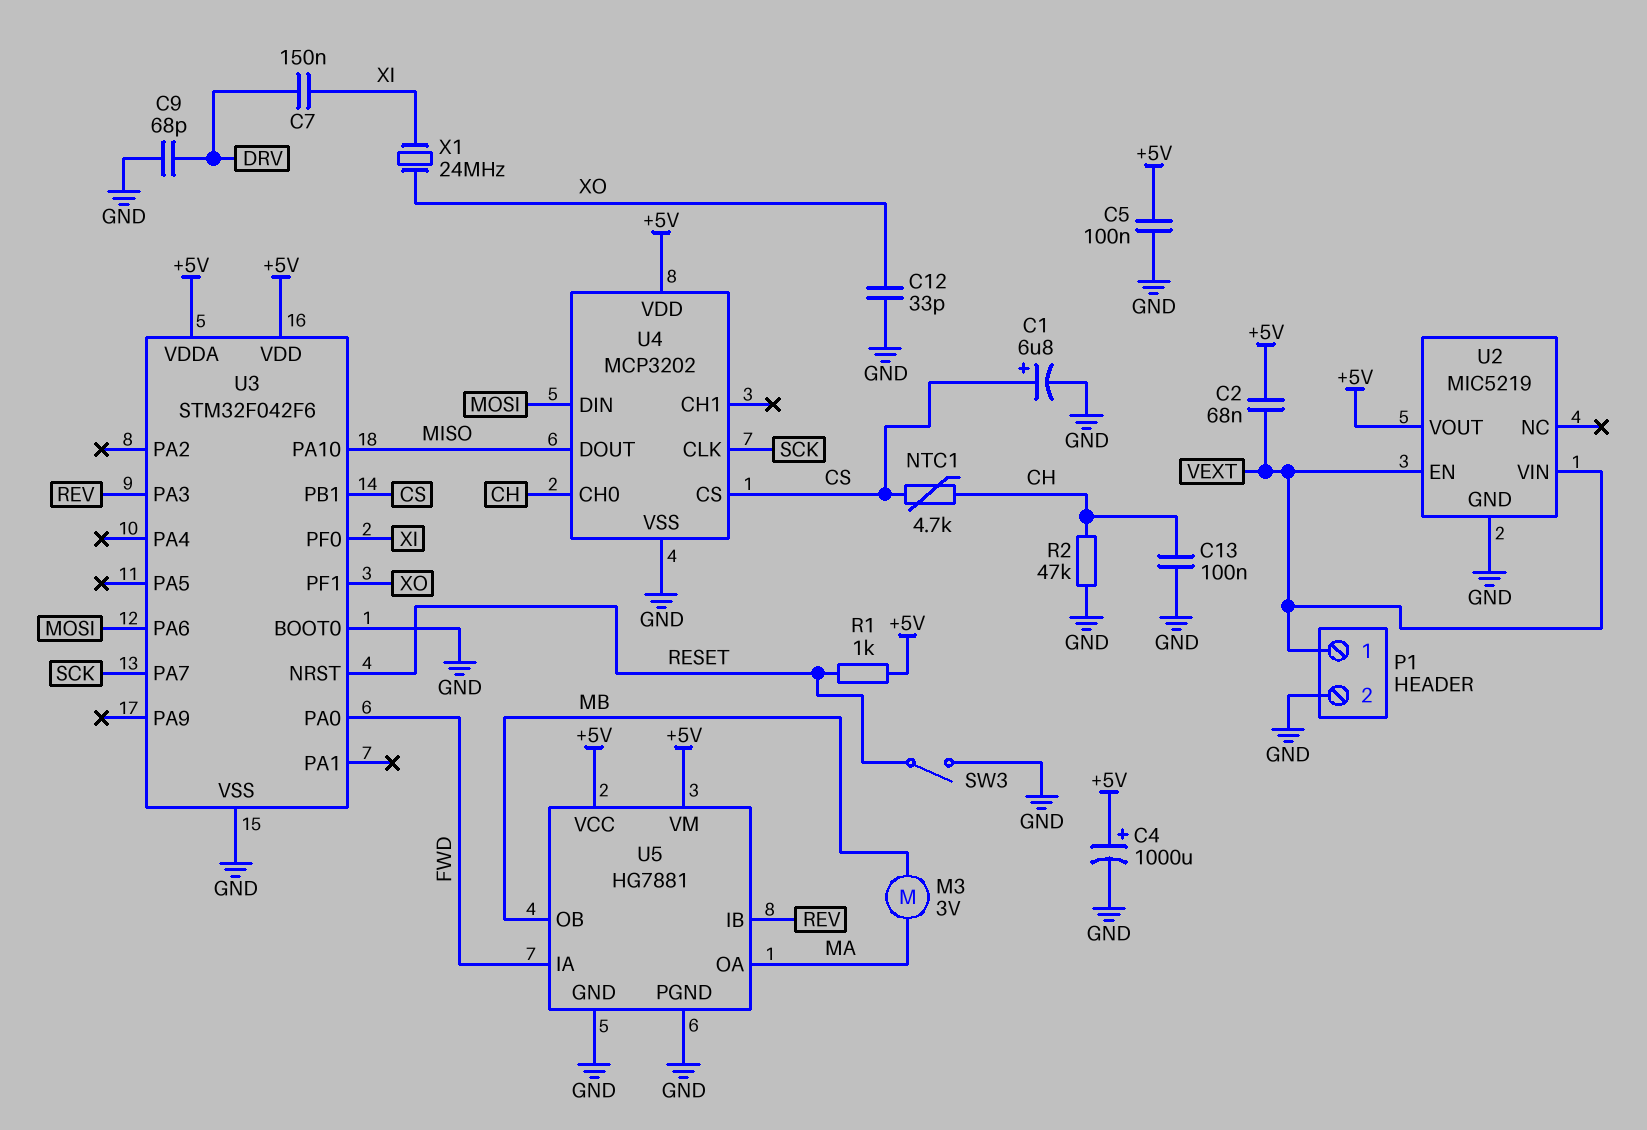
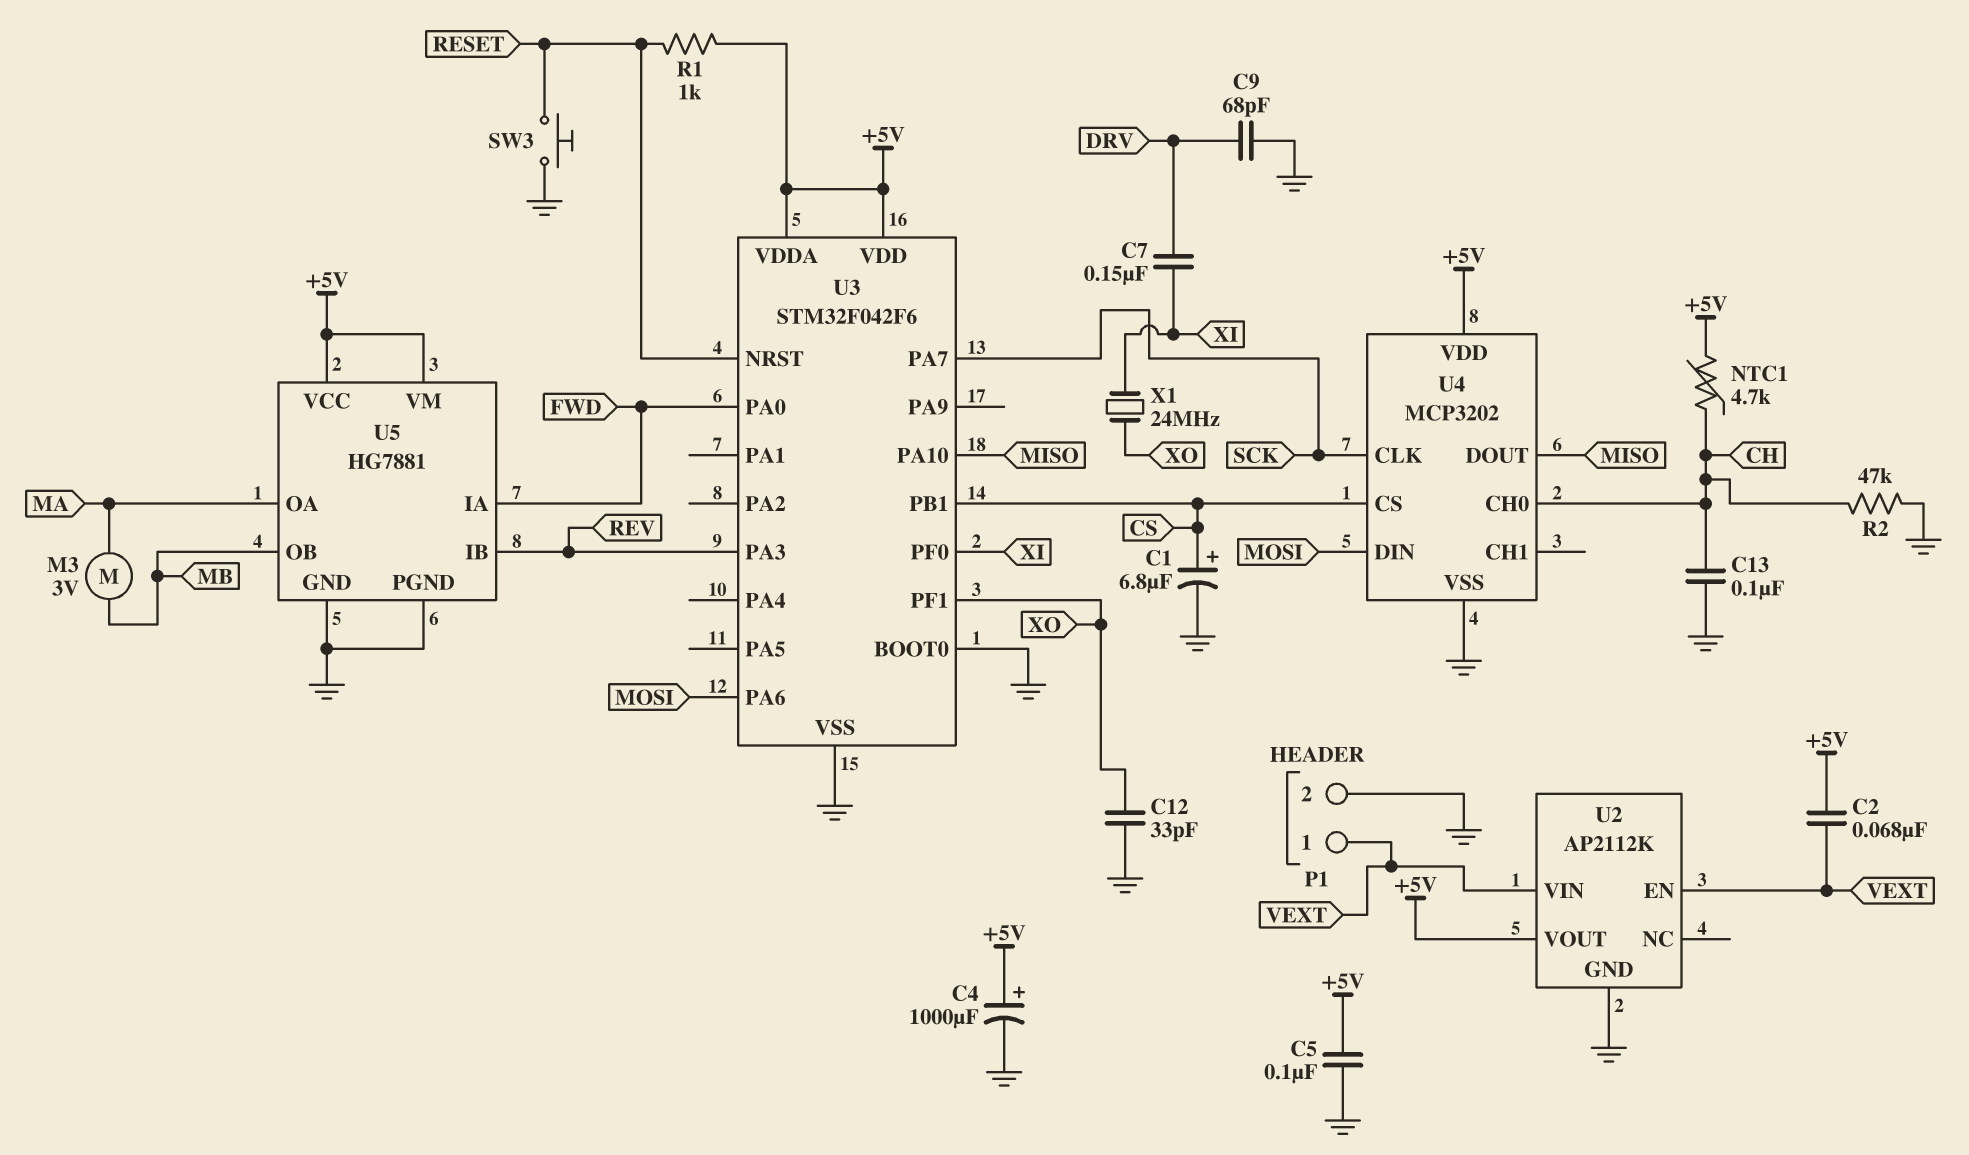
NTC1: 4.7k (CH, CS) -> 4.7k (+5V, CH)
SW3: switch (GND, RESET) -> button (GND, RESET)
U2: MIC5219 -> AP2112K

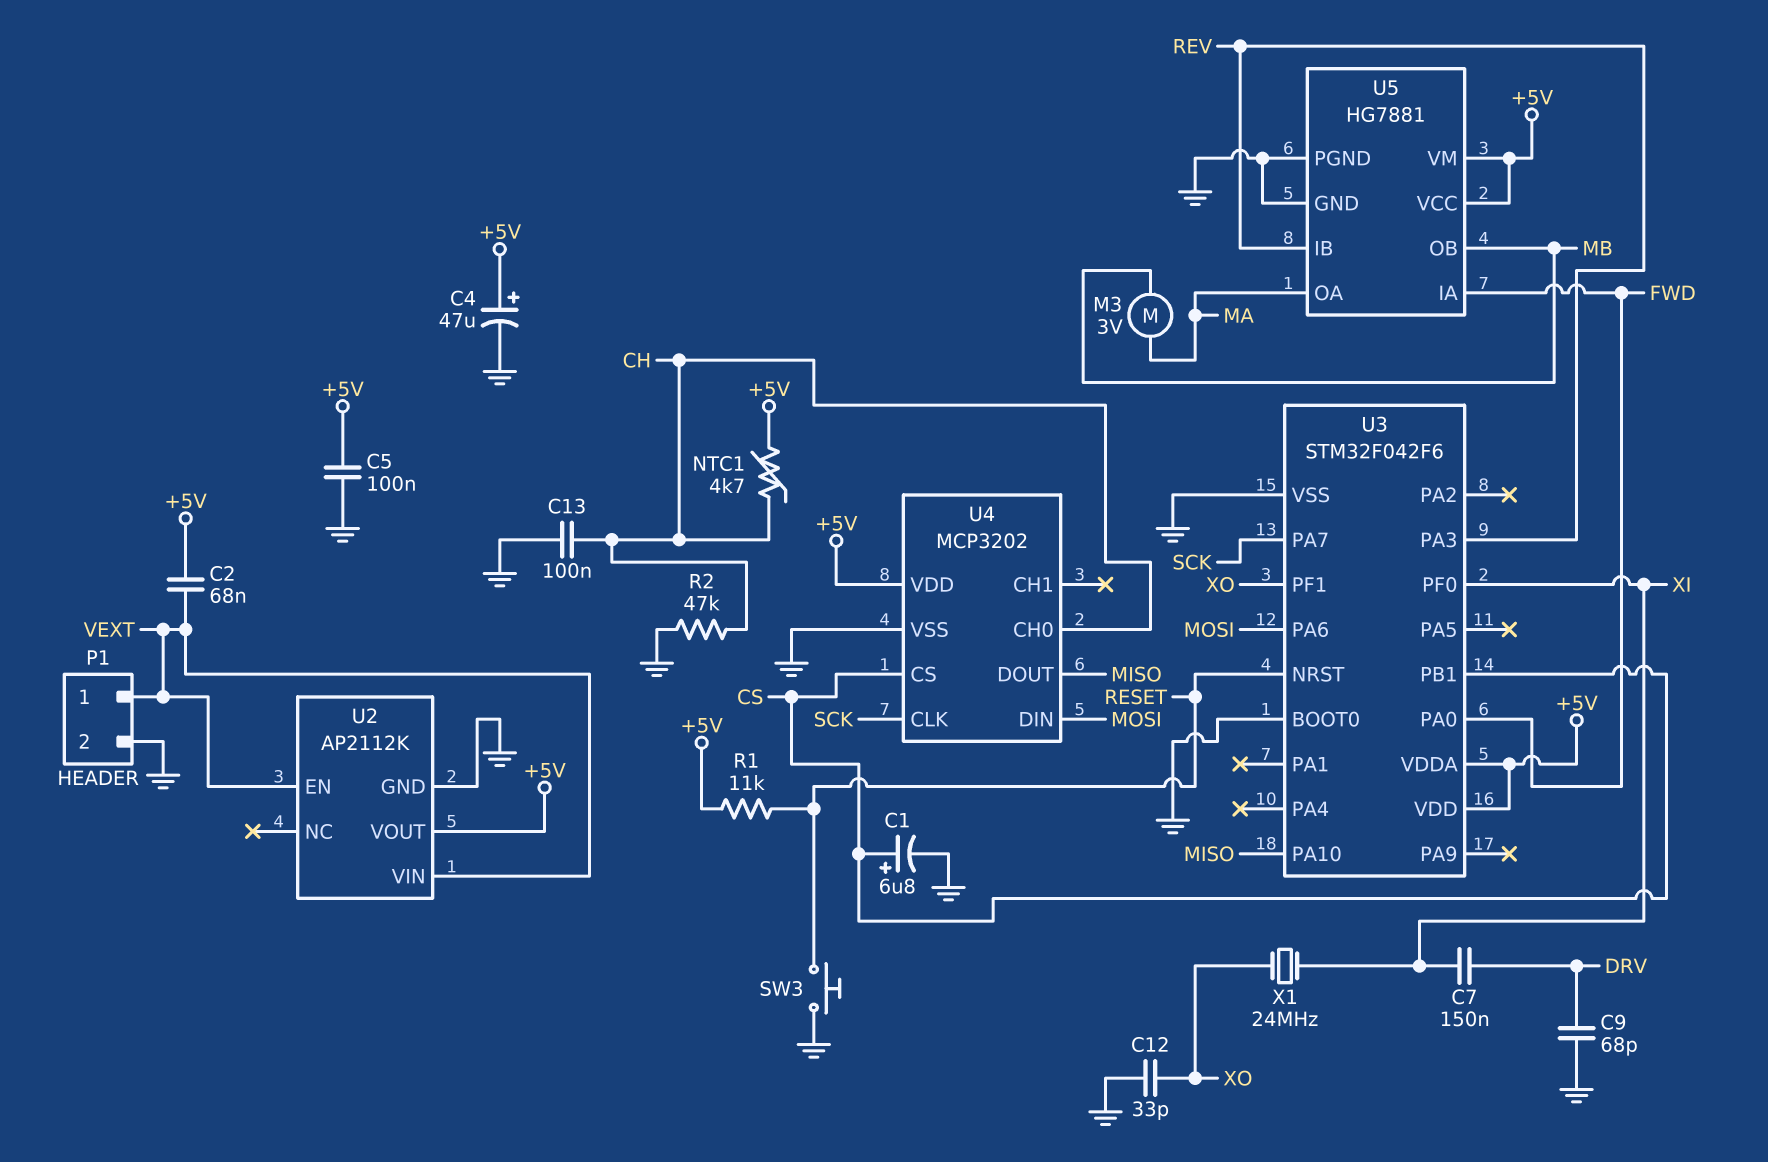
C4: 1000uF (plus +5V, minus GND) -> 47uF (plus +5V, minus GND)
R1: 1k (+5V, RESET) -> 11k (+5V, RESET)

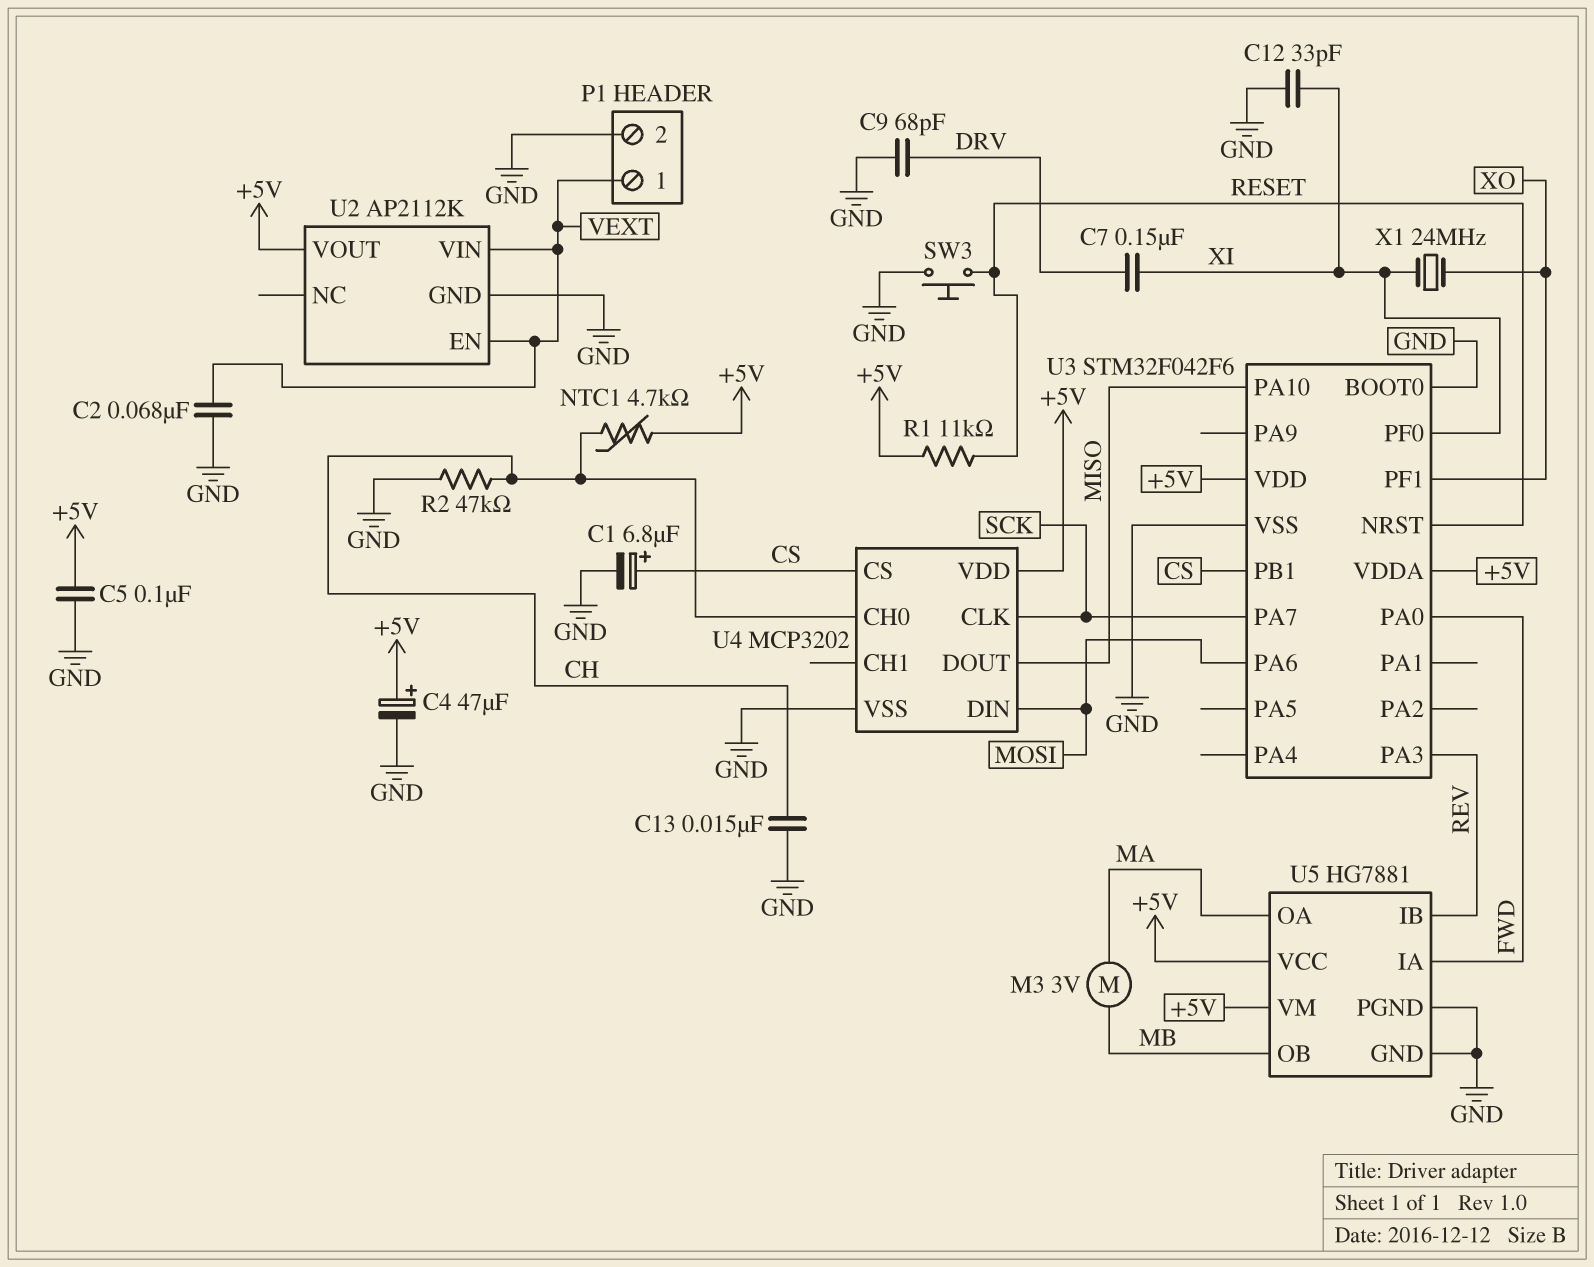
C2: 68nF (+5V, VEXT) -> 68nF (GND, VEXT)
C12: 33pF (GND, XO) -> 33pF (GND, XI)
C13: 100nF (CH, GND) -> 15nF (CH, GND)

